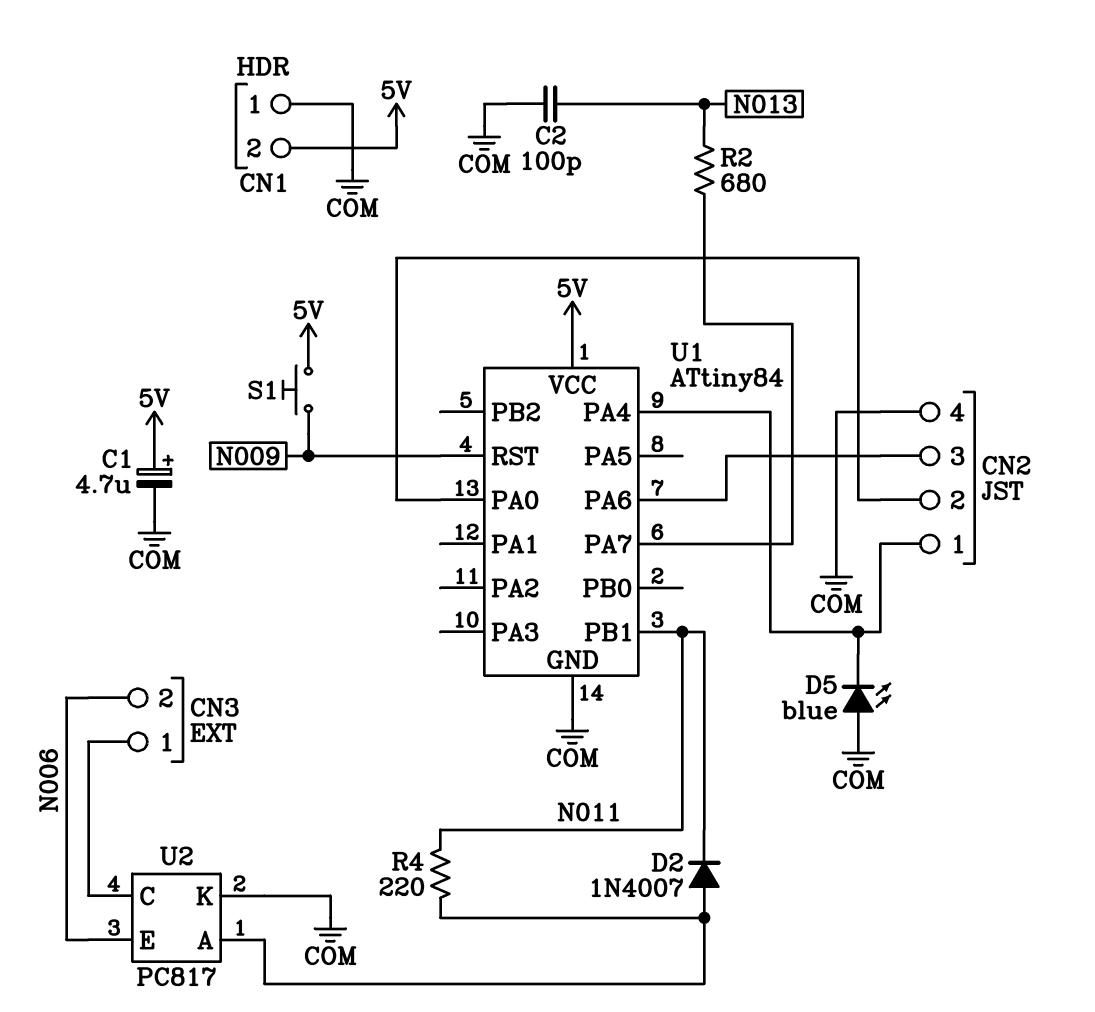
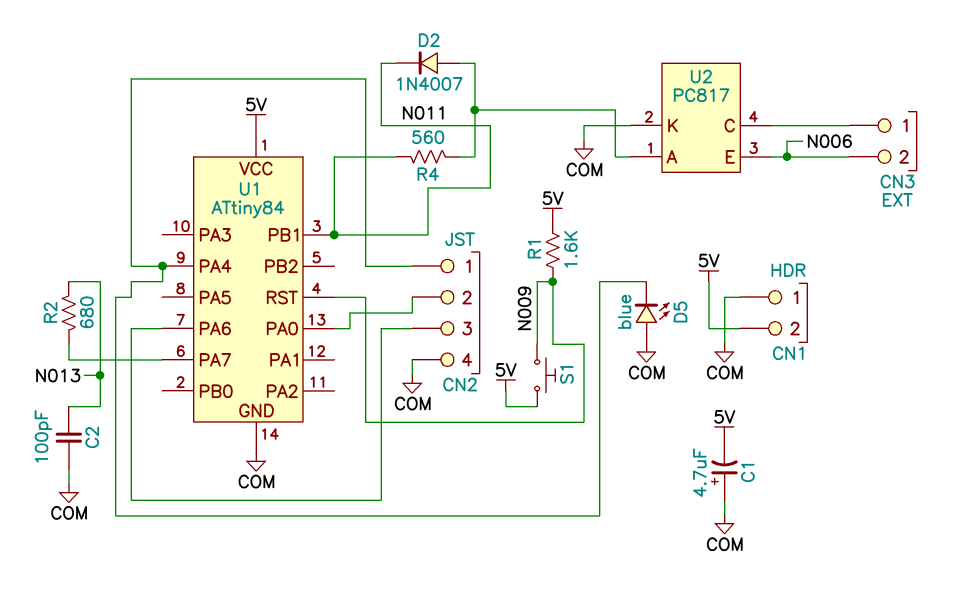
C1: 4.7uF (plus 5V, minus COM) -> 4.7uF (plus COM, minus 5V)
R1: none -> 1.6k (5V, N009)
R4: 220 (N011, U2/A) -> 560 (N011, U2/A)

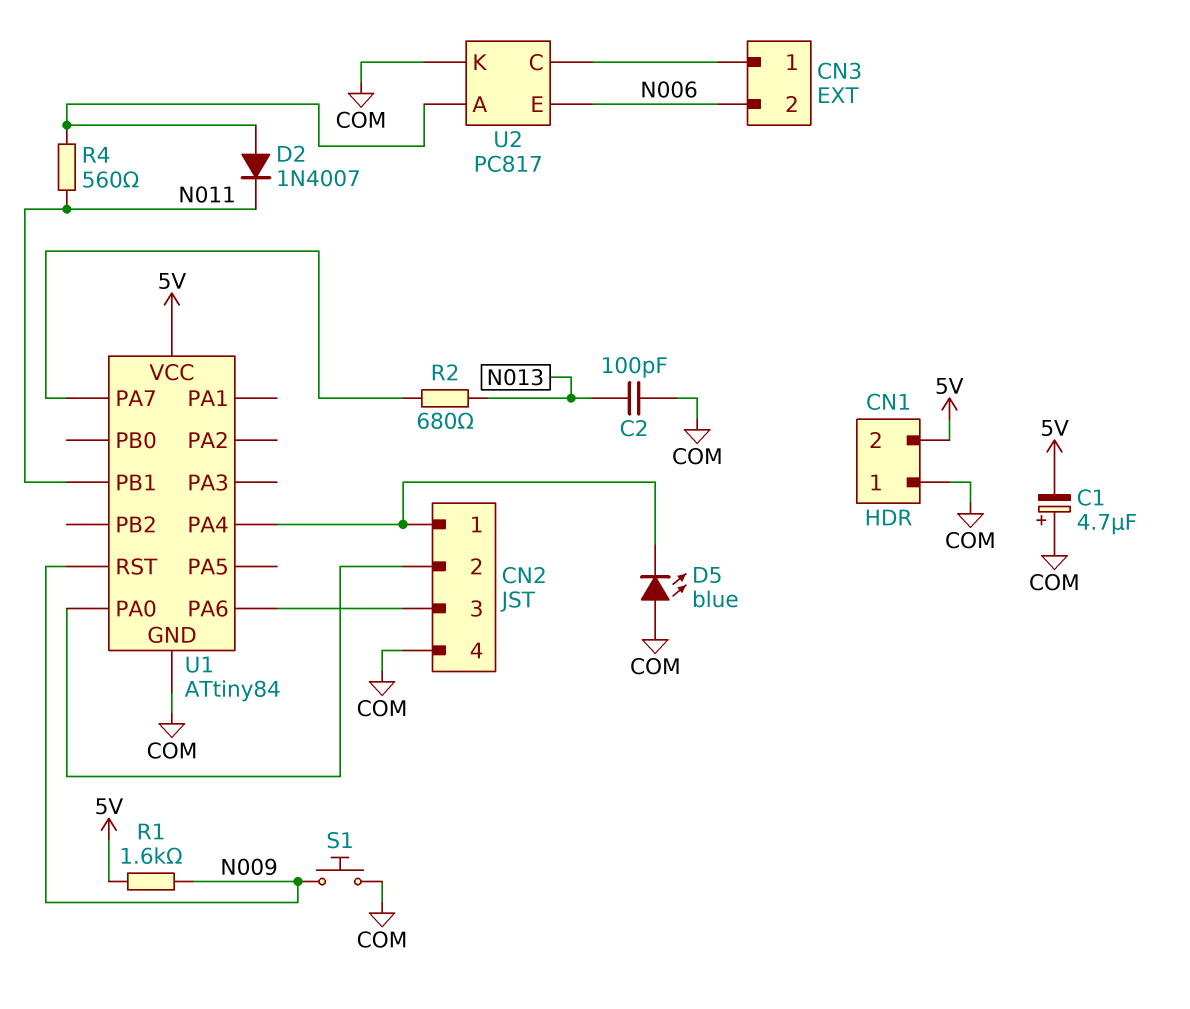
S1: button (5V, N009) -> button (COM, N009)

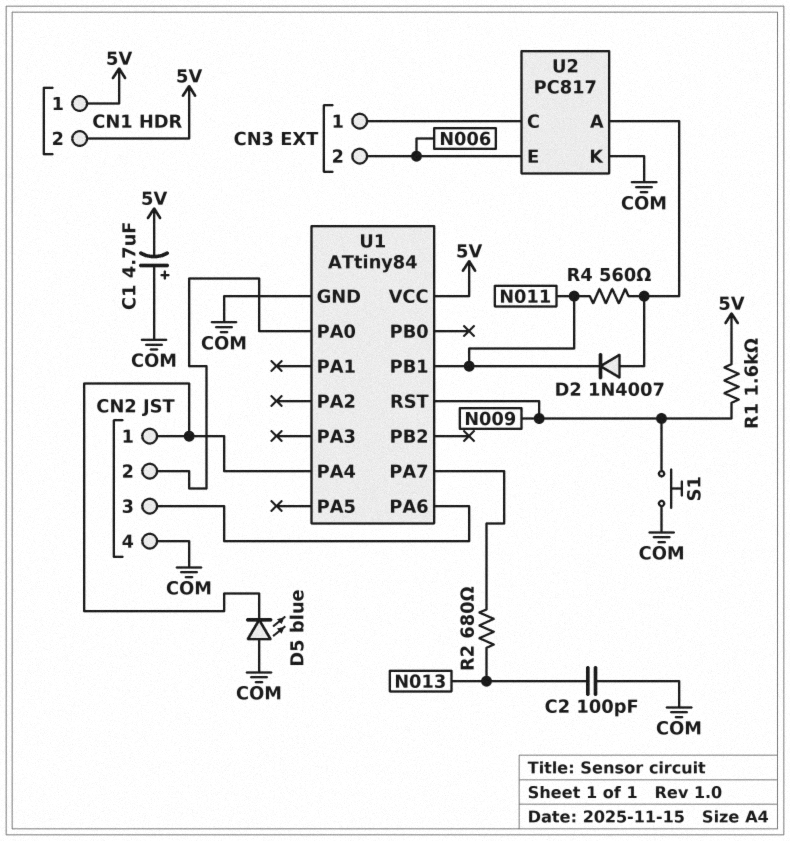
CN1 pin 1: COM -> 5V

